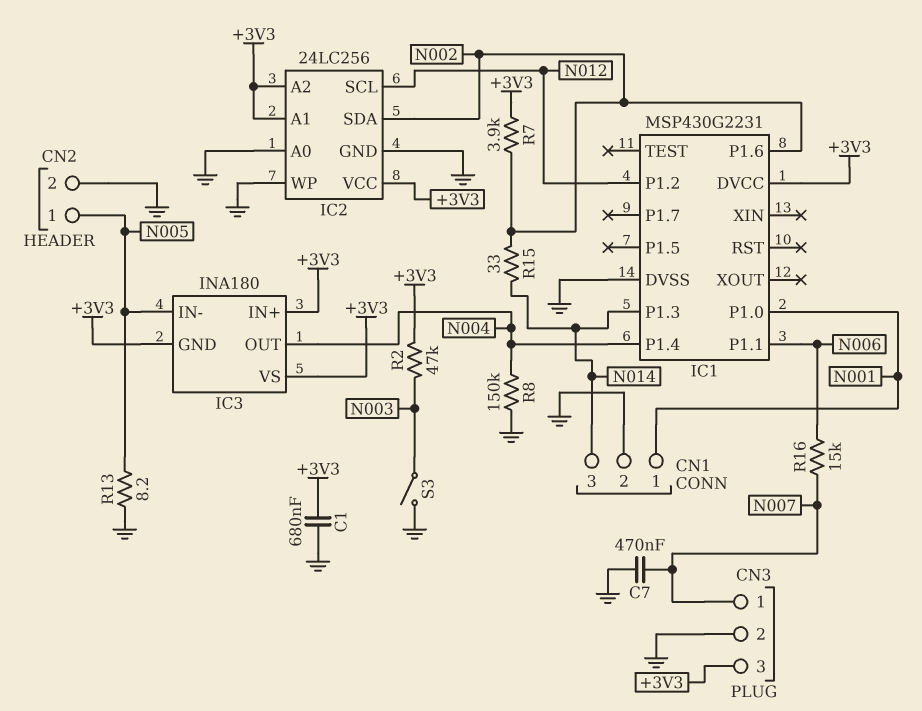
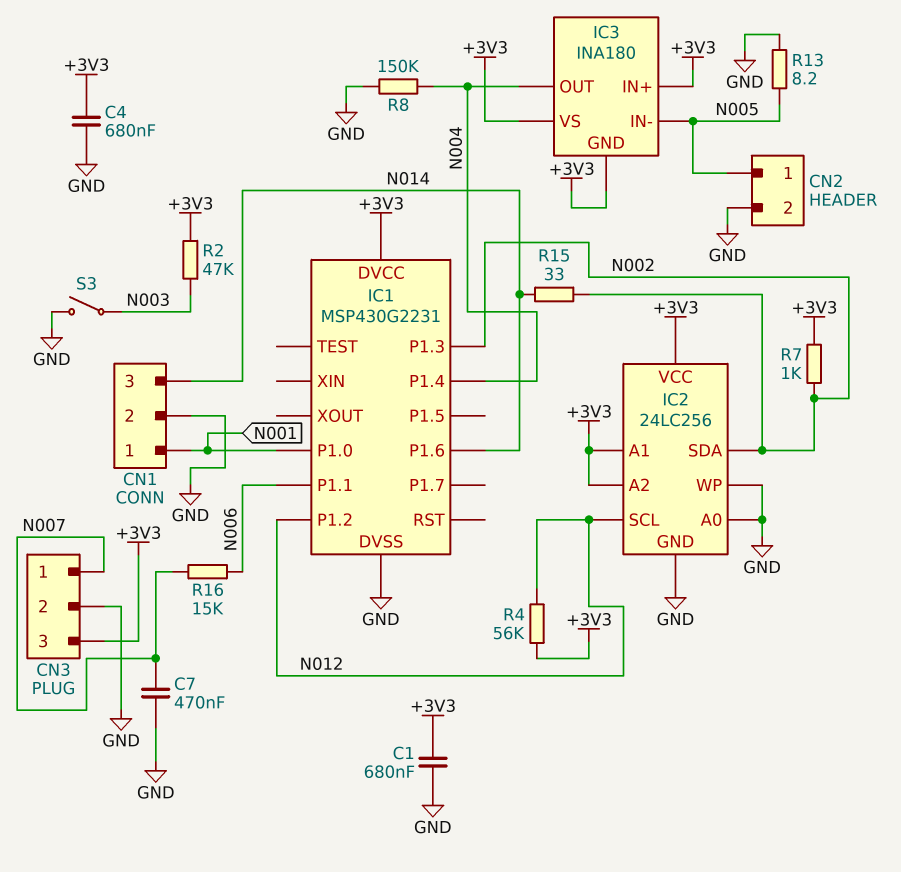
C4: none -> 680nF (+3V3, GND)
IC1 pin P1.3: N014 -> N002
IC1 pin P1.6: N002 -> N014
R4: none -> 56k (+3V3, N012)
R7: 3.9k (+3V3, N002) -> 1k (+3V3, N002)

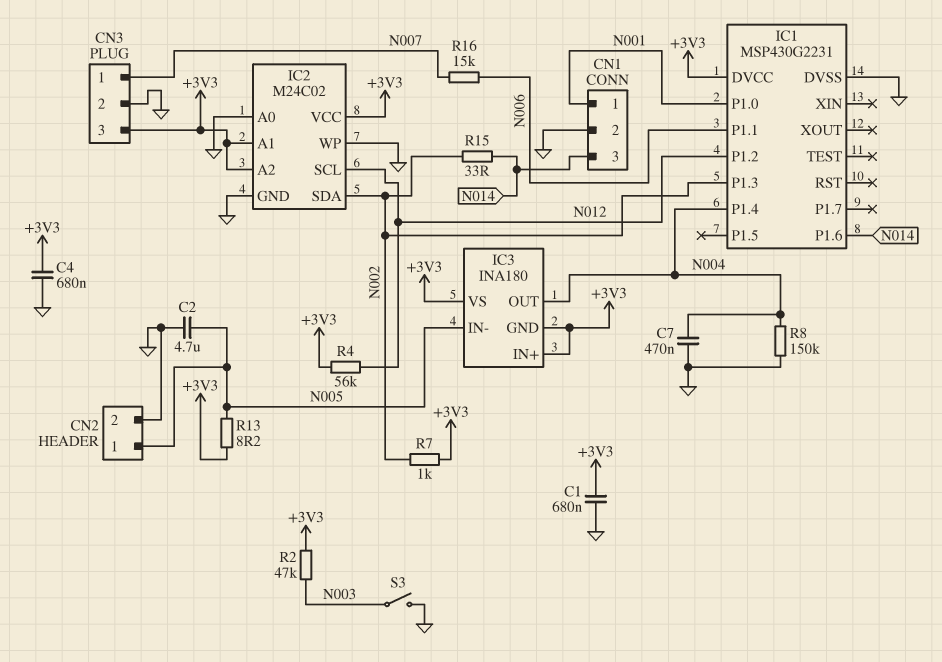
C2: none -> 4.7uF (GND, N005)
C7: 470nF (GND, N007) -> 470nF (GND, N004)
IC2: 24LC256 -> M24C02
R13: 8.2 (GND, N005) -> 8.2 (+3V3, N005)

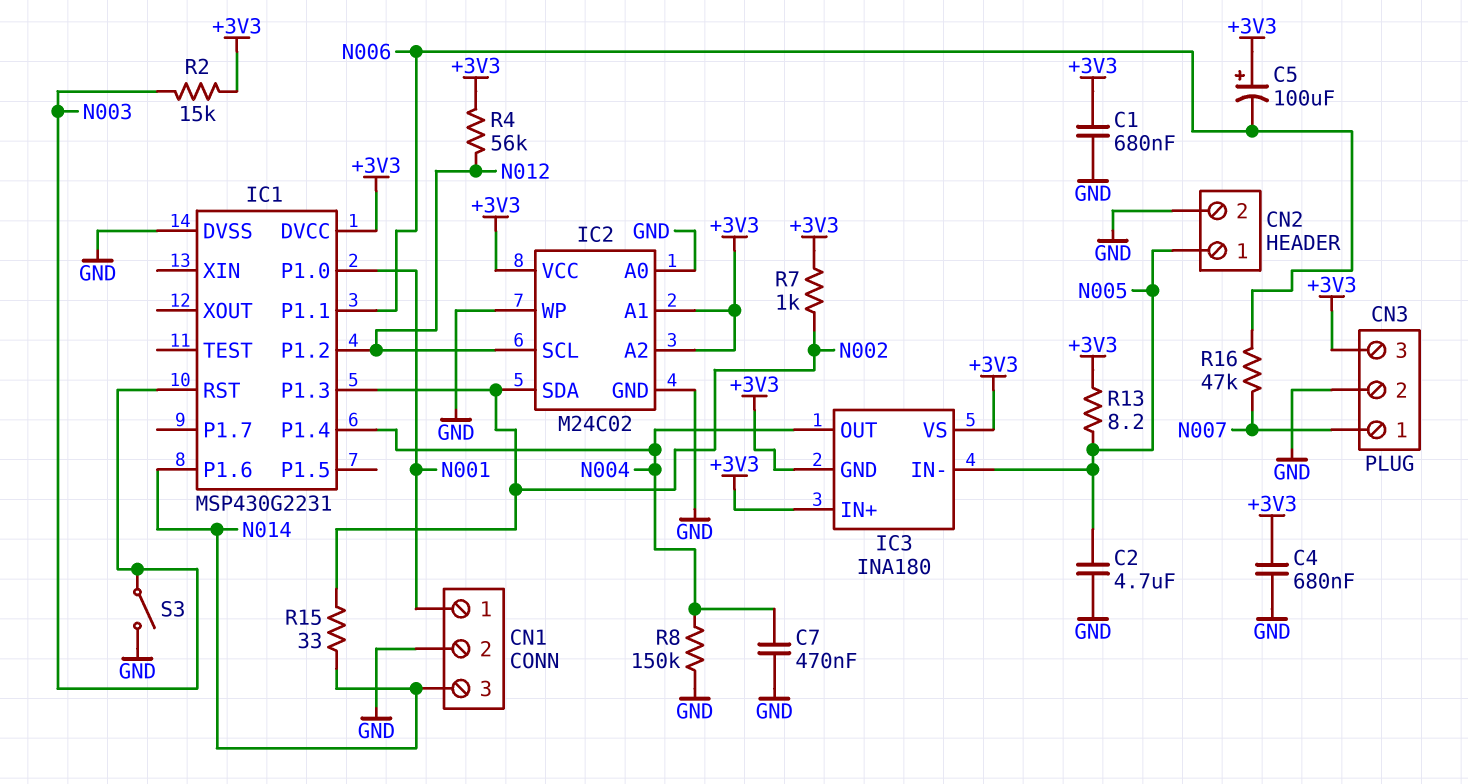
C5: none -> 100uF (plus +3V3, minus N006)
IC1 pin RST: none -> N003
R2: 47k (+3V3, N003) -> 15k (+3V3, N003)
R16: 15k (N006, N007) -> 47k (N006, N007)

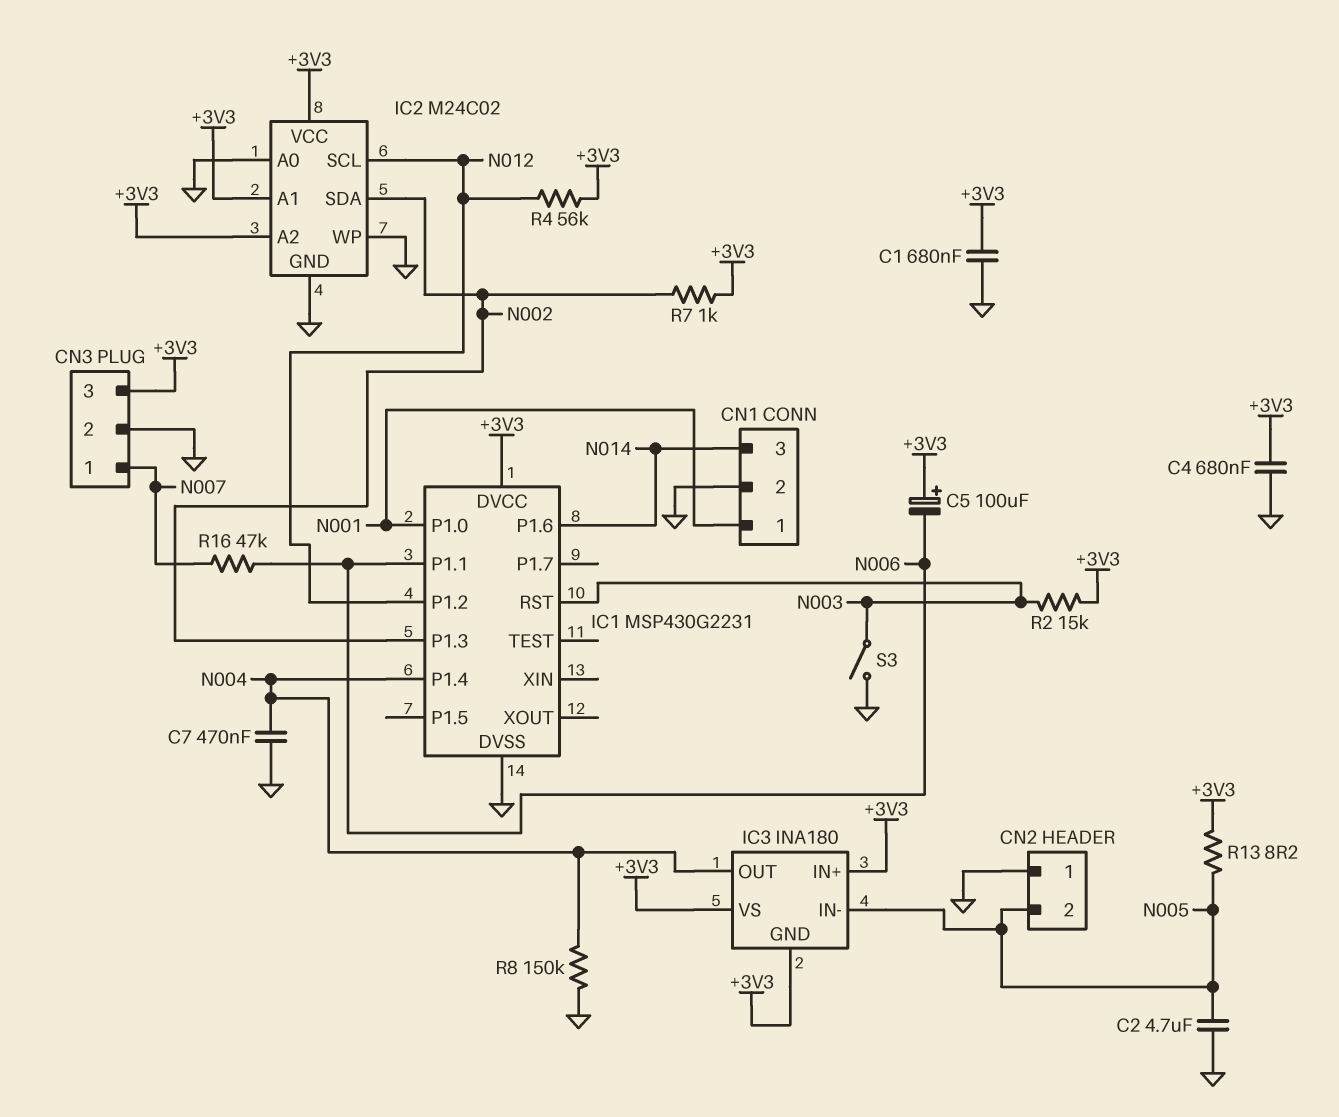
CN2 pin 1: N005 -> GND
CN2 pin 2: GND -> N005
R15: 33 (N002, N014) -> none

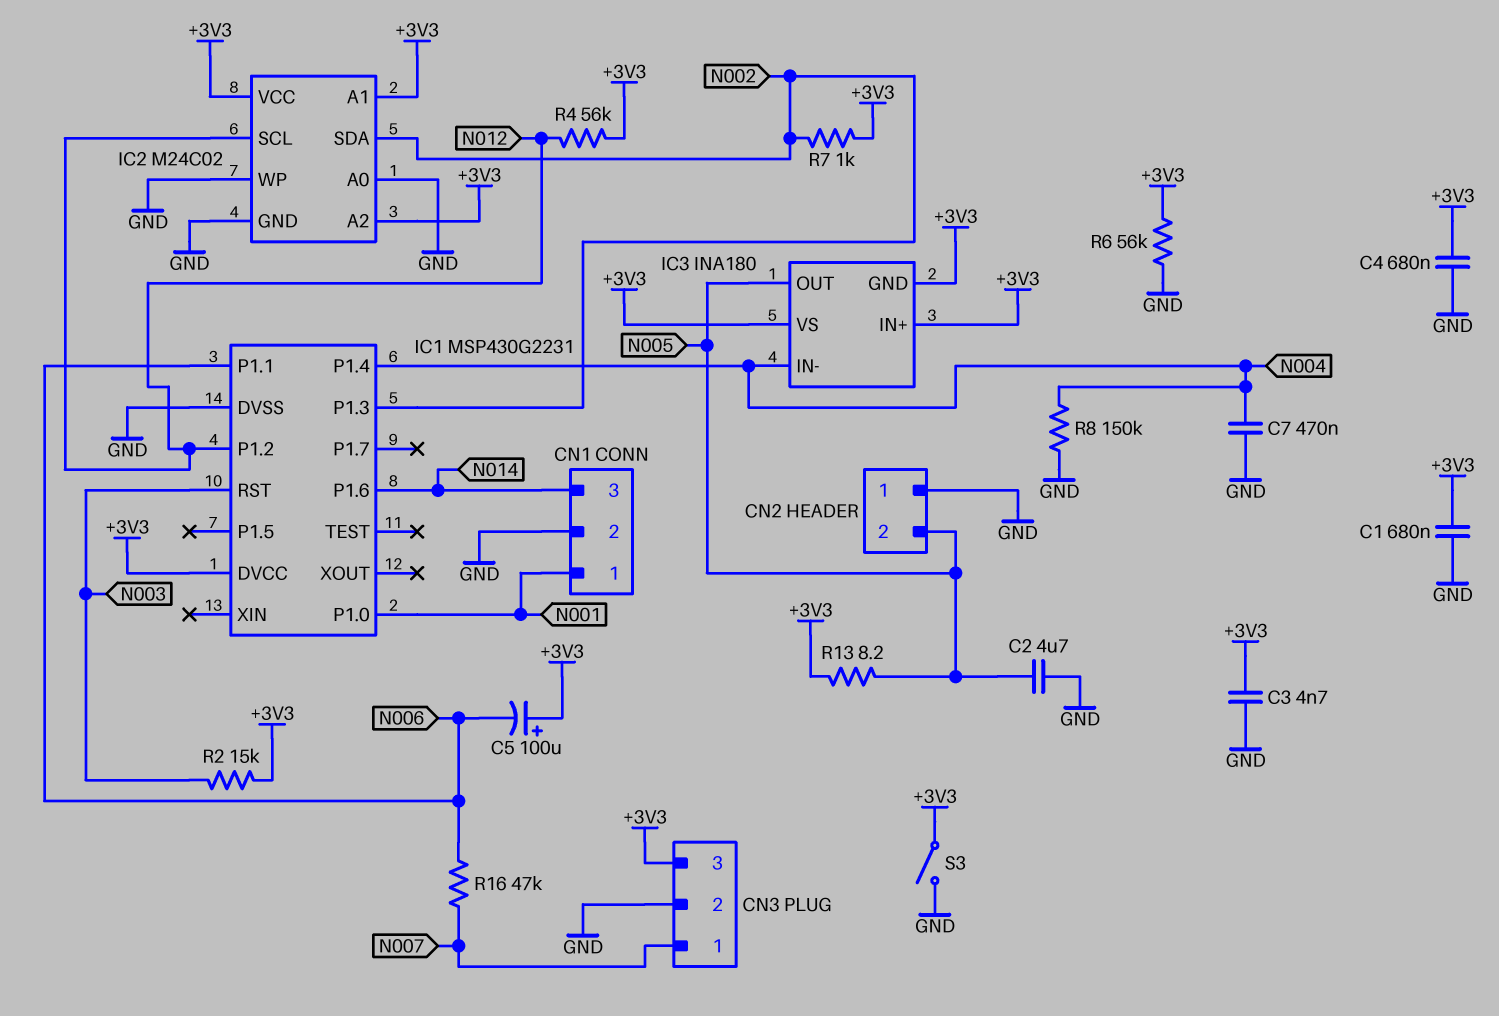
C3: none -> 4.7nF (+3V3, GND)
IC3 pin IN-: N005 -> N004
IC3 pin OUT: N004 -> N005
R6: none -> 56k (+3V3, GND)
S3: switch (GND, N003) -> switch (+3V3, GND)

